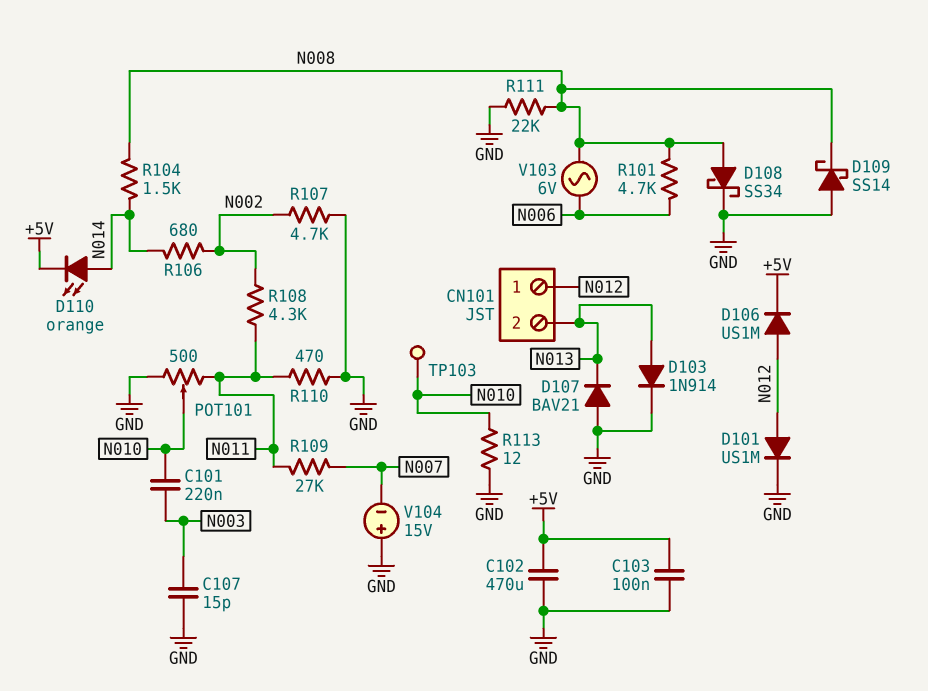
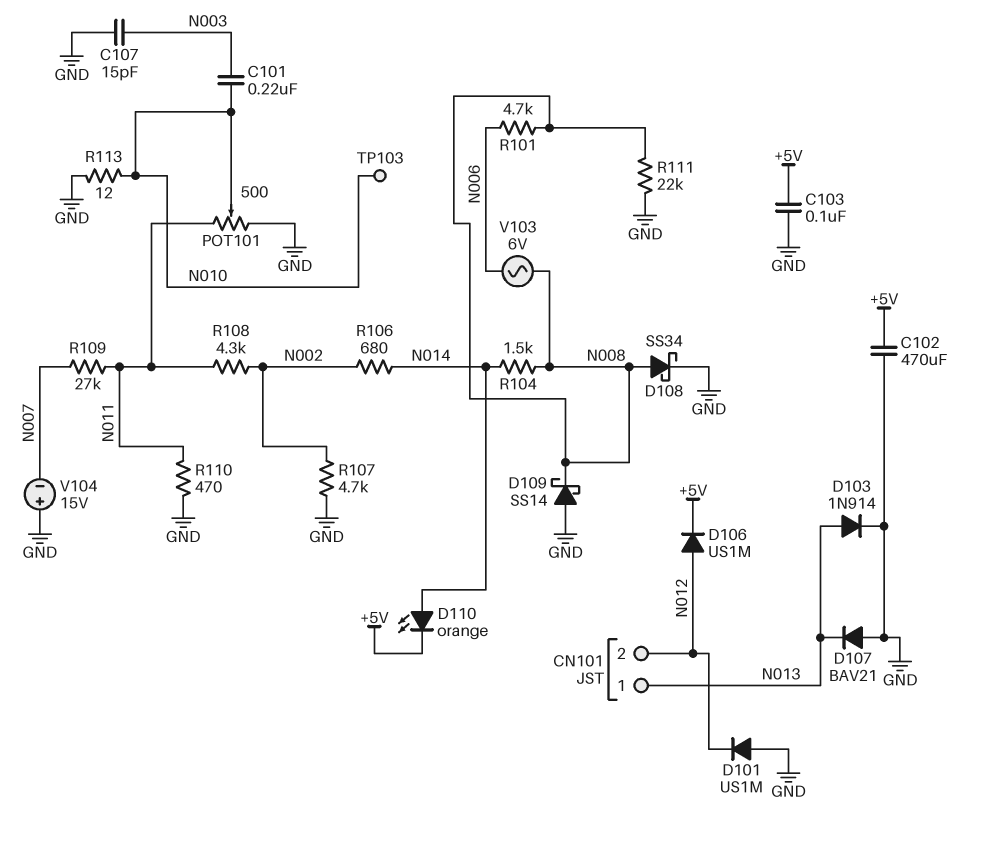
CN101 pin 1: N012 -> N013
CN101 pin 2: N013 -> N012
D101: diode US1M (A N012, K GND) -> diode US1M (A GND, K N012)

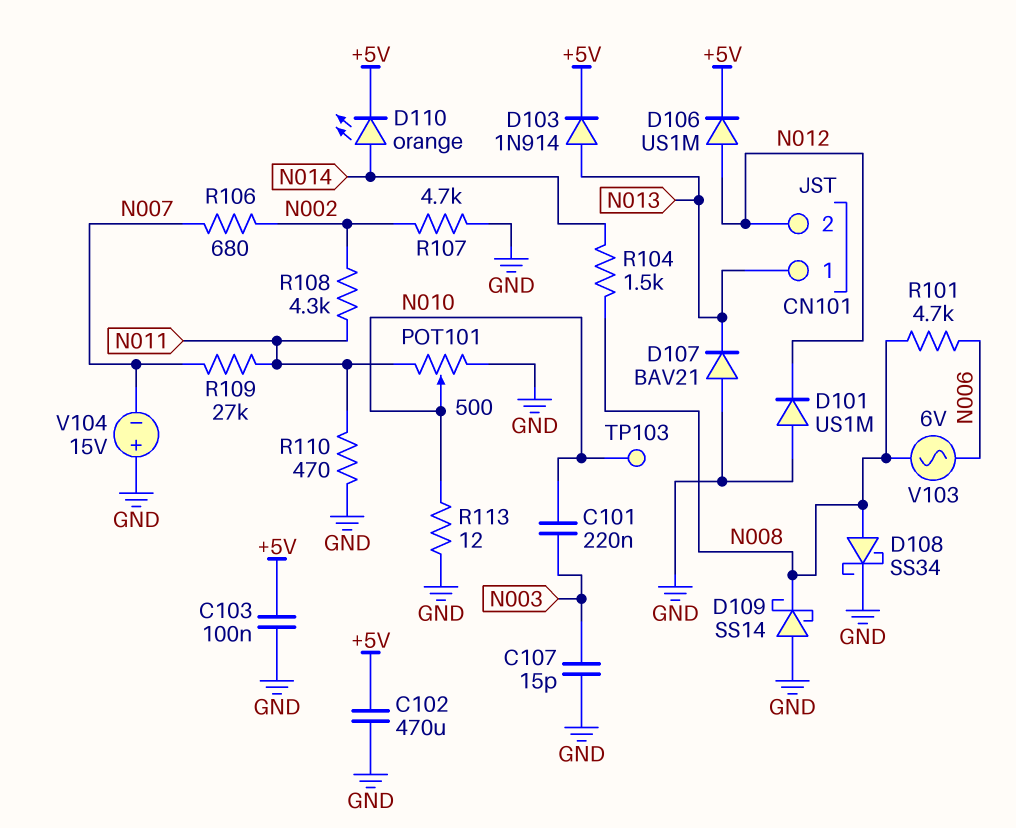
D103: diode 1N914 (A N013, K GND) -> diode 1N914 (A N013, K +5V)
R106: 680 (N002, N014) -> 680 (N002, N007)
R111: 22k (GND, N008) -> none

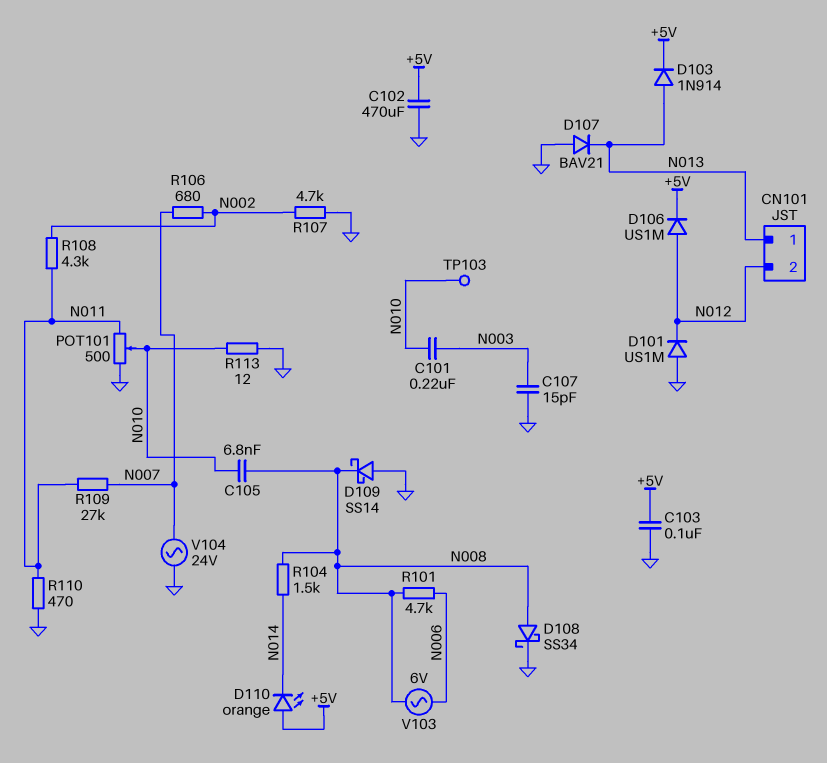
C105: none -> 6.8nF (N008, N010)
D110: LED orange (A N014, K +5V) -> LED orange (A +5V, K N014)
V104: 15V (plus GND, minus N007) -> AC 24V (GND, N007)

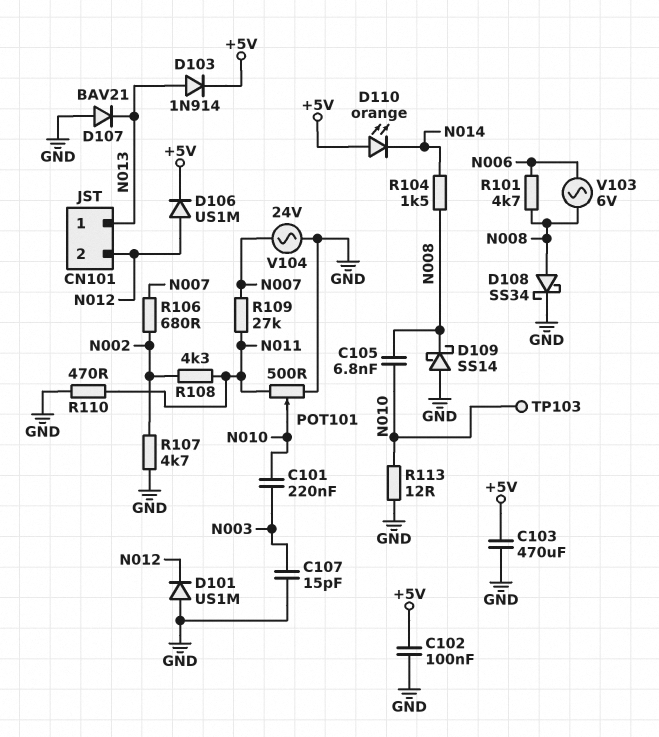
C102: 470uF (+5V, GND) -> 100nF (+5V, GND)
C103: 100nF (+5V, GND) -> 470uF (+5V, GND)

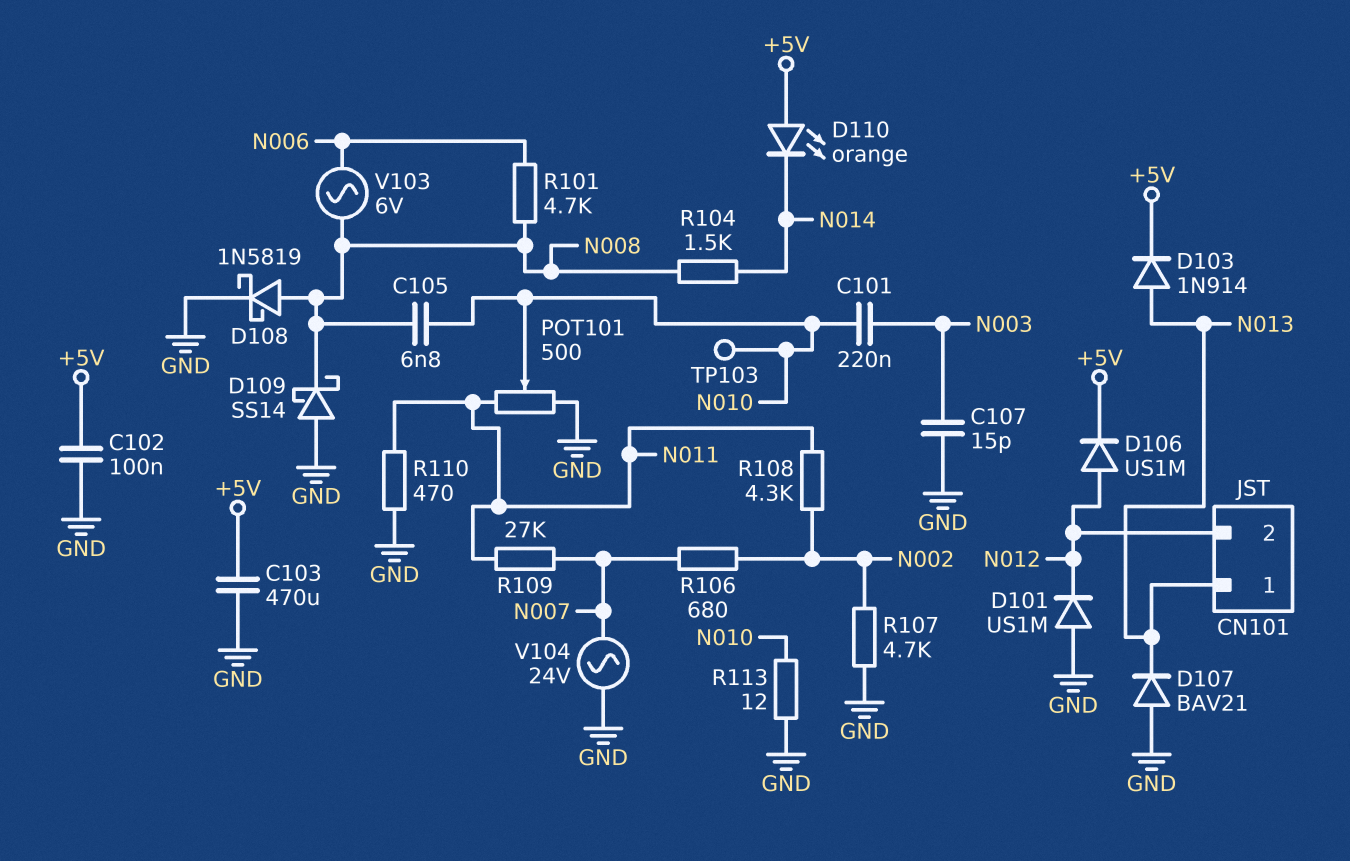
D108: schottky SS34 (A N008, K GND) -> schottky 1N5819 (A N008, K GND)

